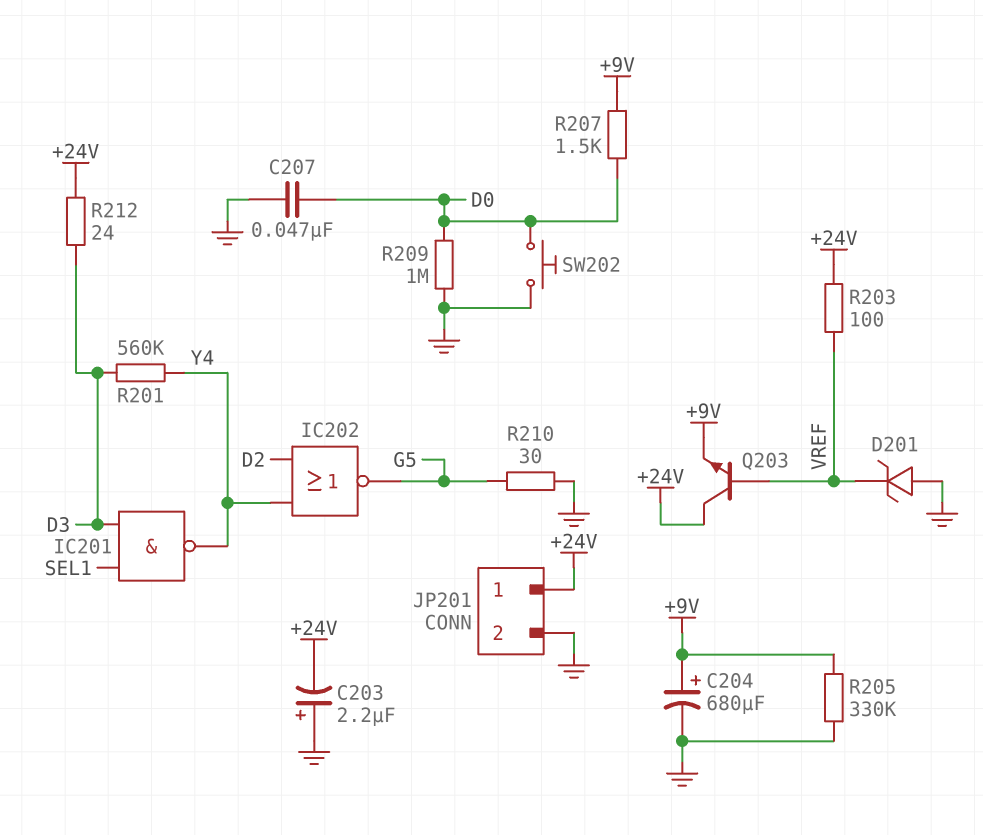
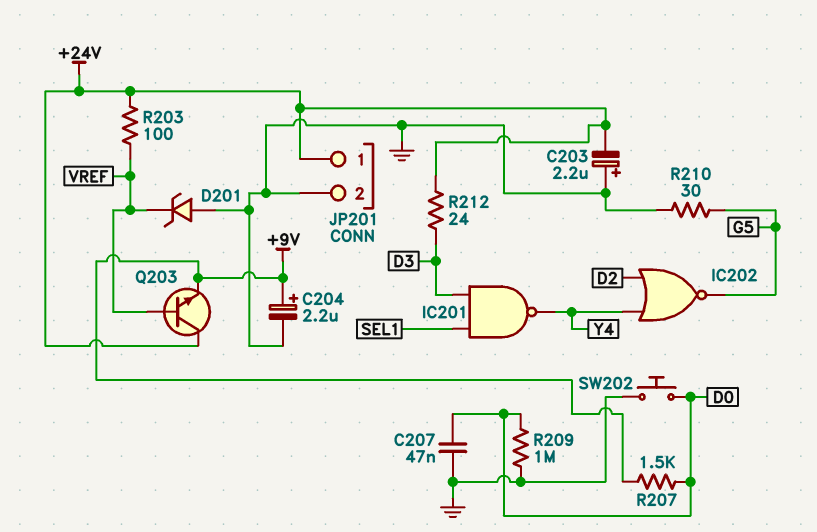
C204: 680uF (plus +9V, minus GND) -> 2.2uF (plus +9V, minus GND)
R201: 560k (D3, Y4) -> none
R205: 330k (+9V, GND) -> none

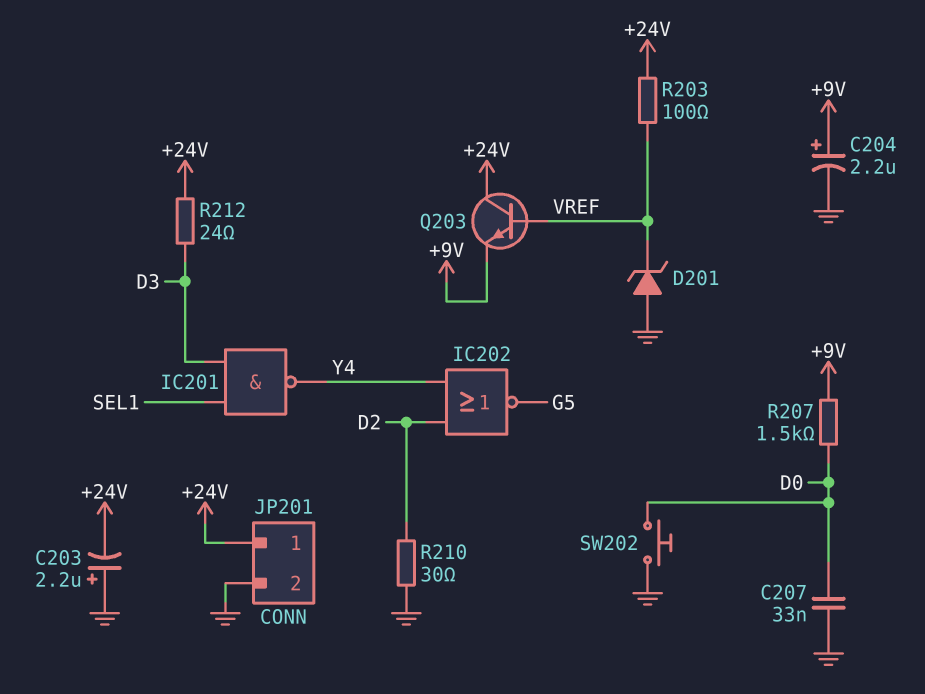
C207: 47nF (D0, GND) -> 33nF (D0, GND)
R209: 1M (D0, GND) -> none
R210: 30 (G5, GND) -> 30 (D2, GND)

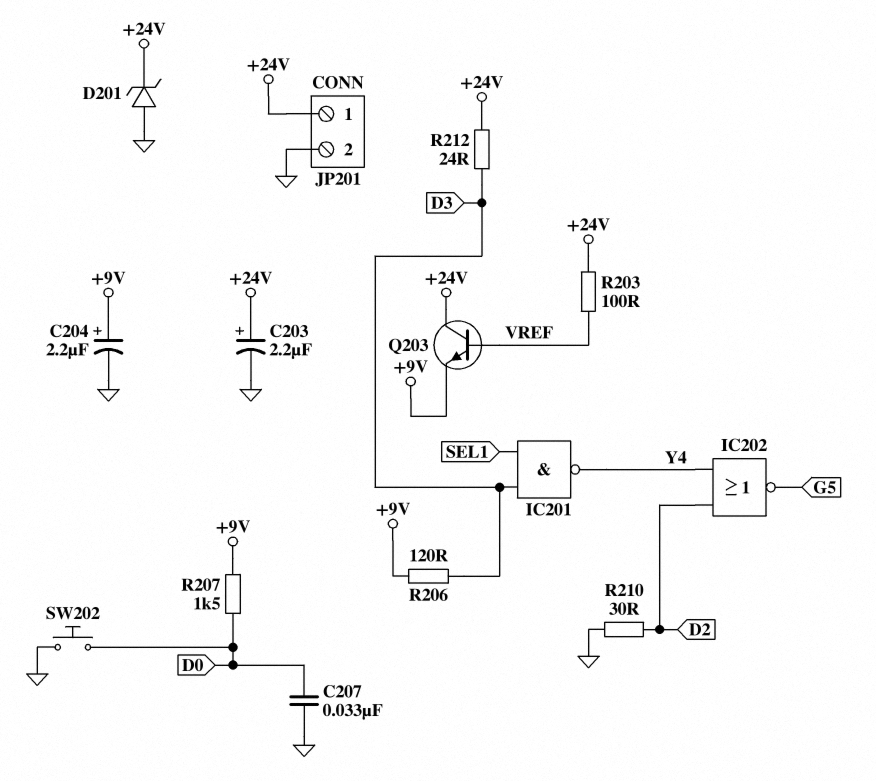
C203: 2.2uF (plus GND, minus +24V) -> 2.2uF (plus +24V, minus GND)
D201: zener (A GND, K VREF) -> zener (A GND, K +24V)
R206: none -> 120 (+9V, D3)

